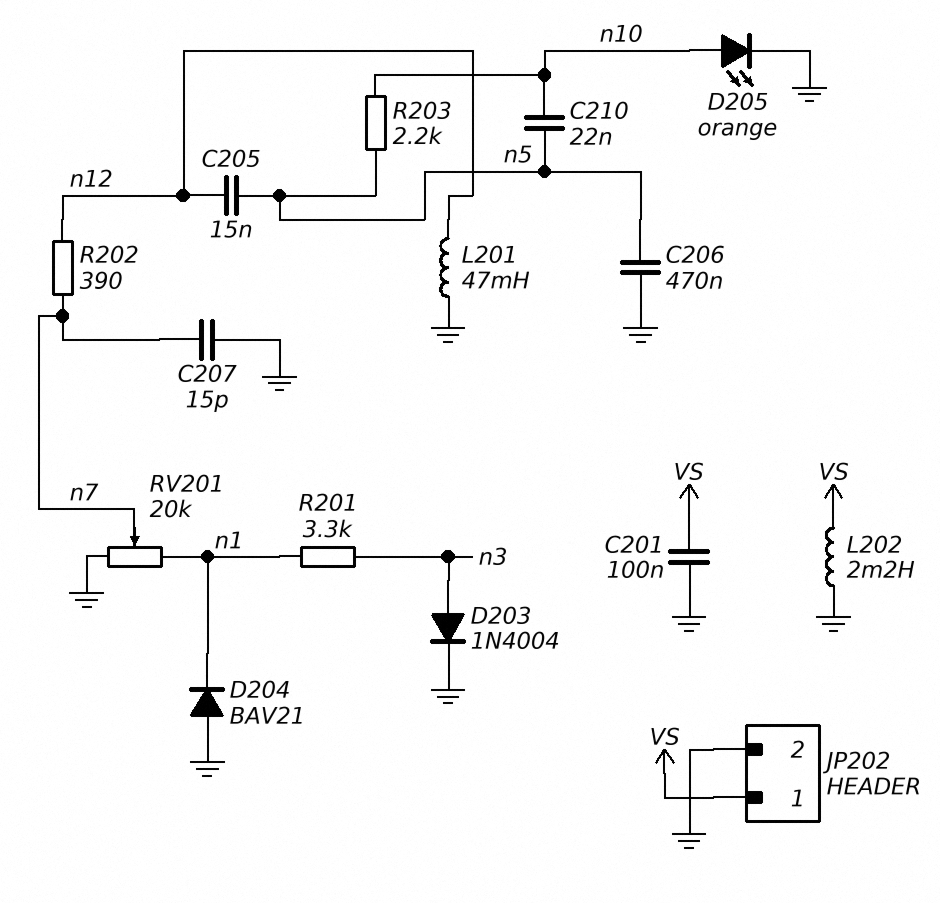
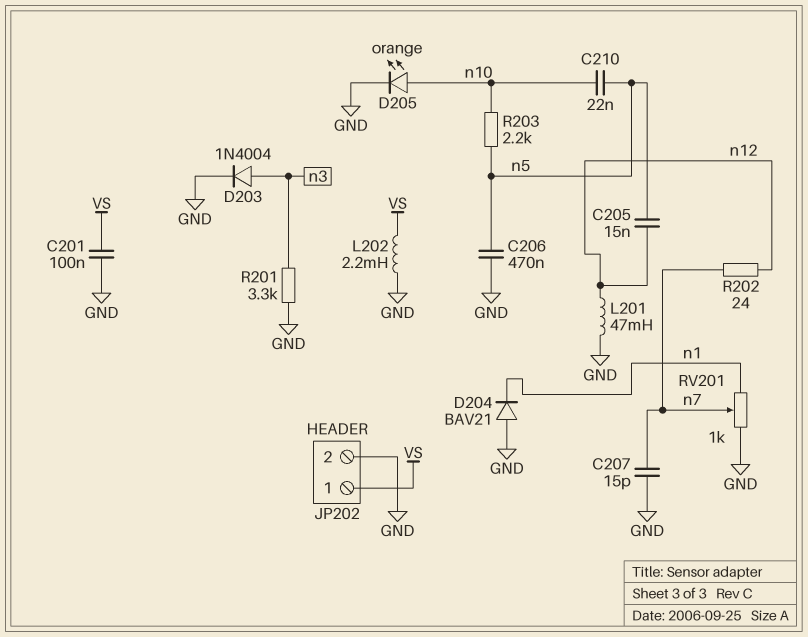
R201: 3.3k (n1, n3) -> 3.3k (GND, n3)
R202: 390 (n7, n12) -> 24 (n7, n12)
RV201: 20k (GND, n1, wiper n7) -> 1k (GND, n1, wiper n7)

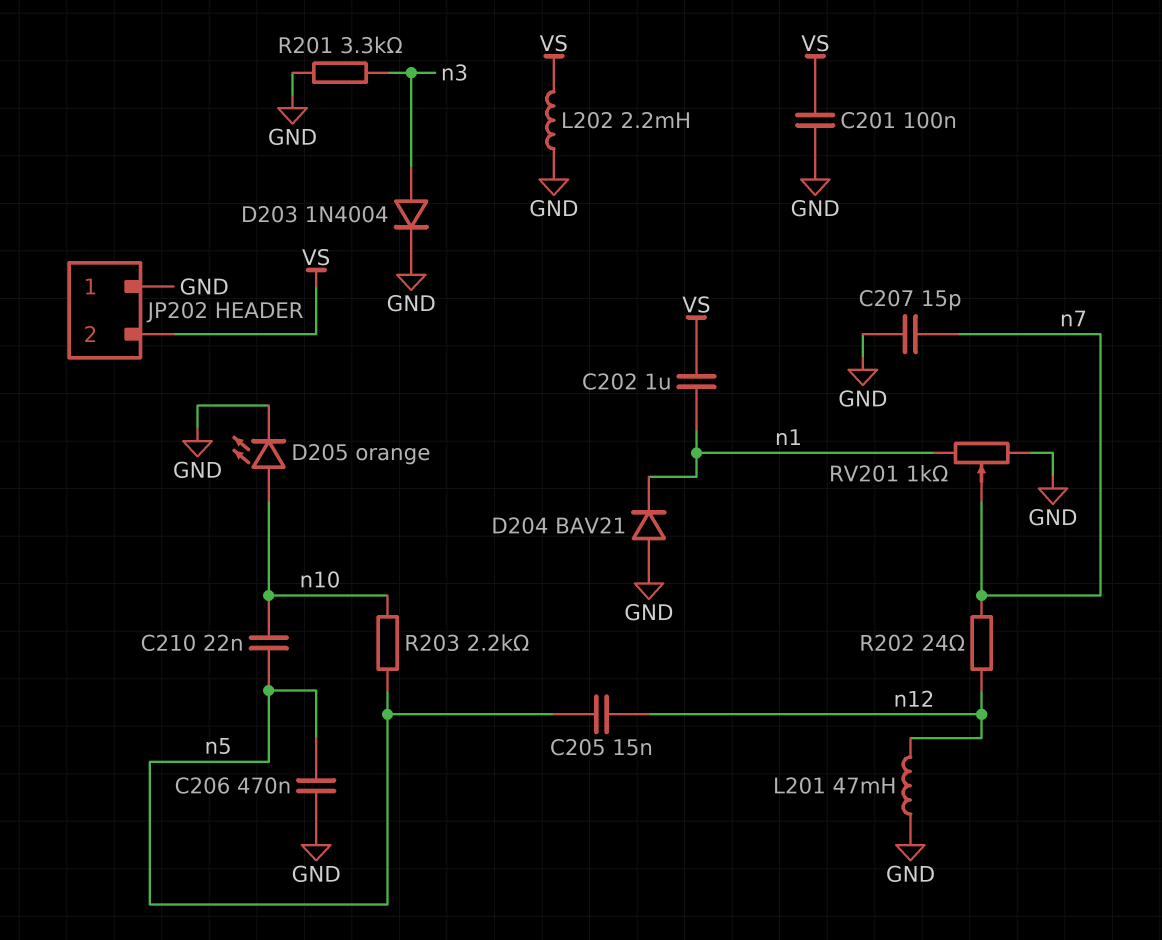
C202: none -> 1uF (VS, n1)
JP202 pin 1: VS -> GND
JP202 pin 2: GND -> VS

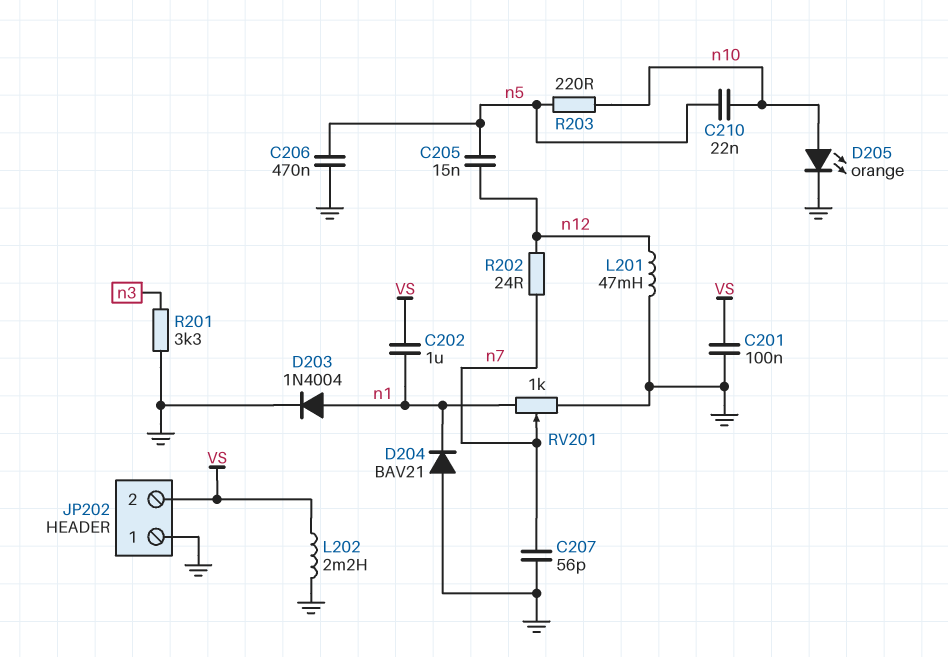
C207: 15pF (GND, n7) -> 56pF (GND, n7)
D203: diode 1N4004 (A n3, K GND) -> diode 1N4004 (A n1, K GND)
R203: 2.2k (n5, n10) -> 220 (n5, n10)

